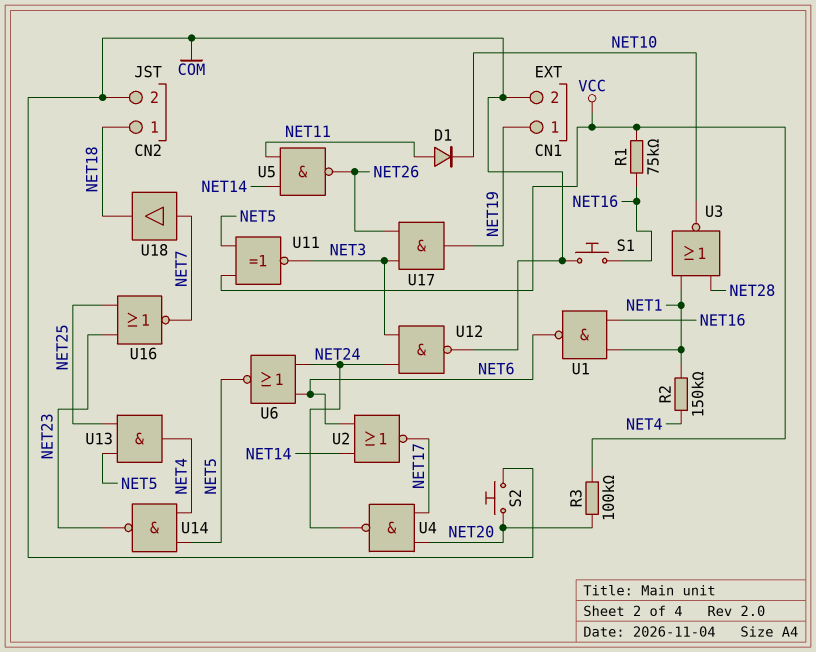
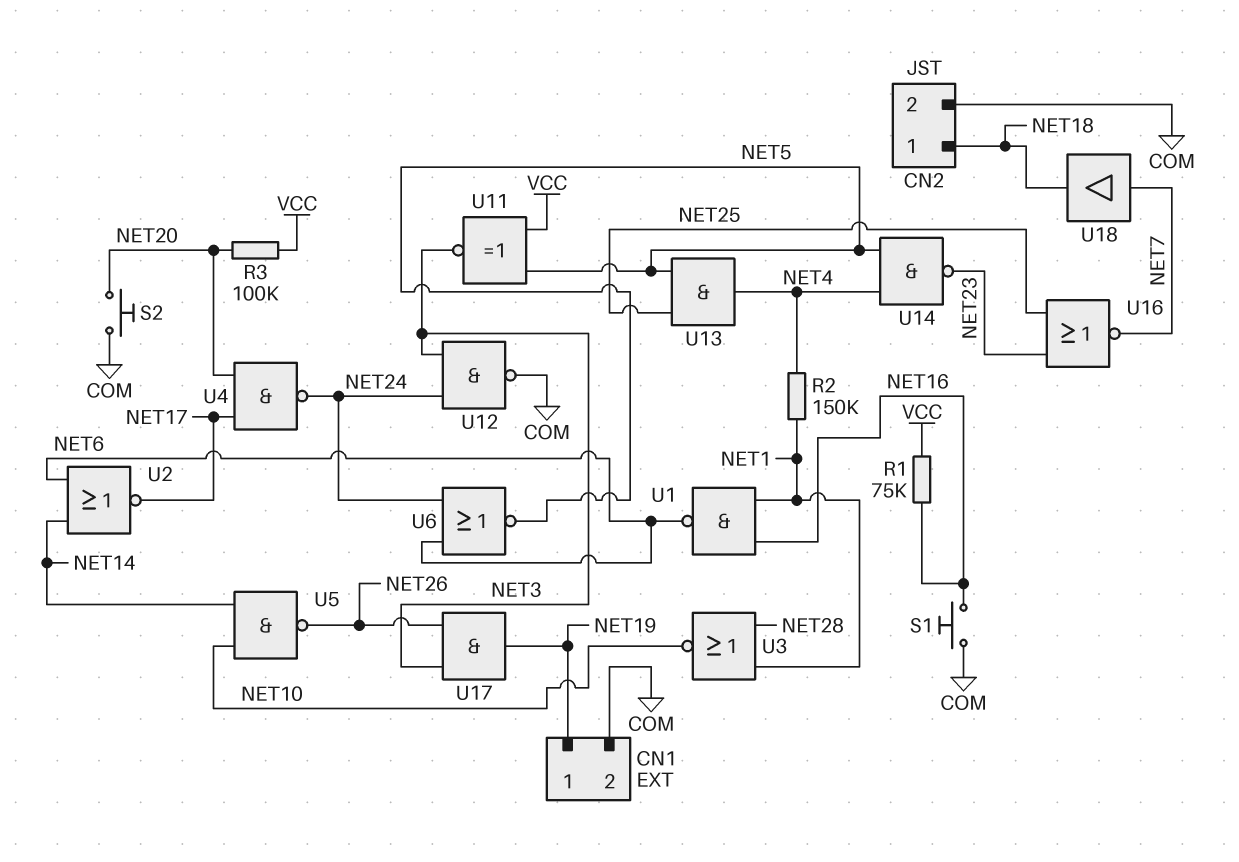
D1: diode (A NET11, K NET10) -> none
U5: NAND (in NET11, in NET14, out NET26) -> NAND (in NET10, in NET14, out NET26)

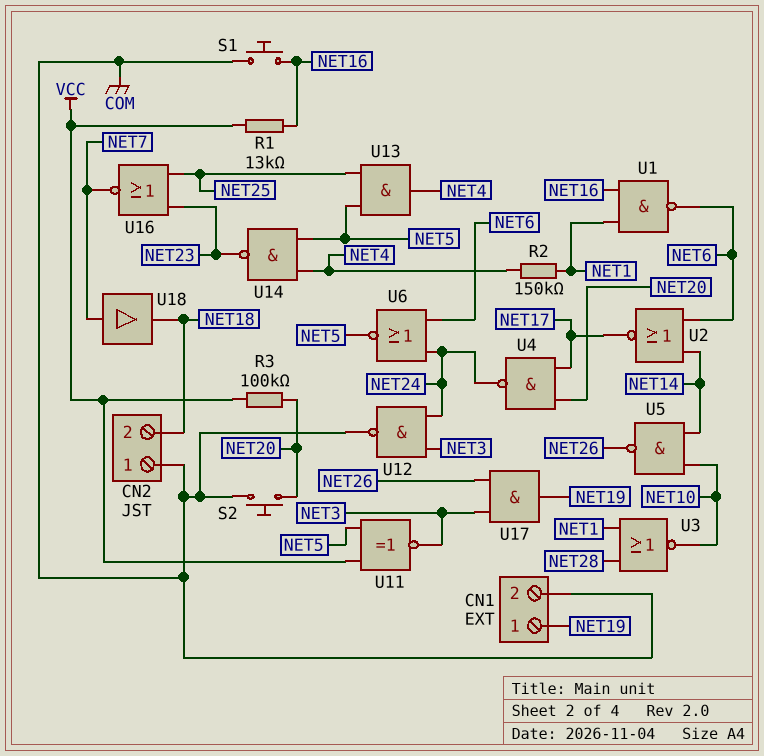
CN2 pin 1: NET18 -> COM
CN2 pin 2: COM -> NET18
R1: 75k (NET16, VCC) -> 13k (NET16, VCC)

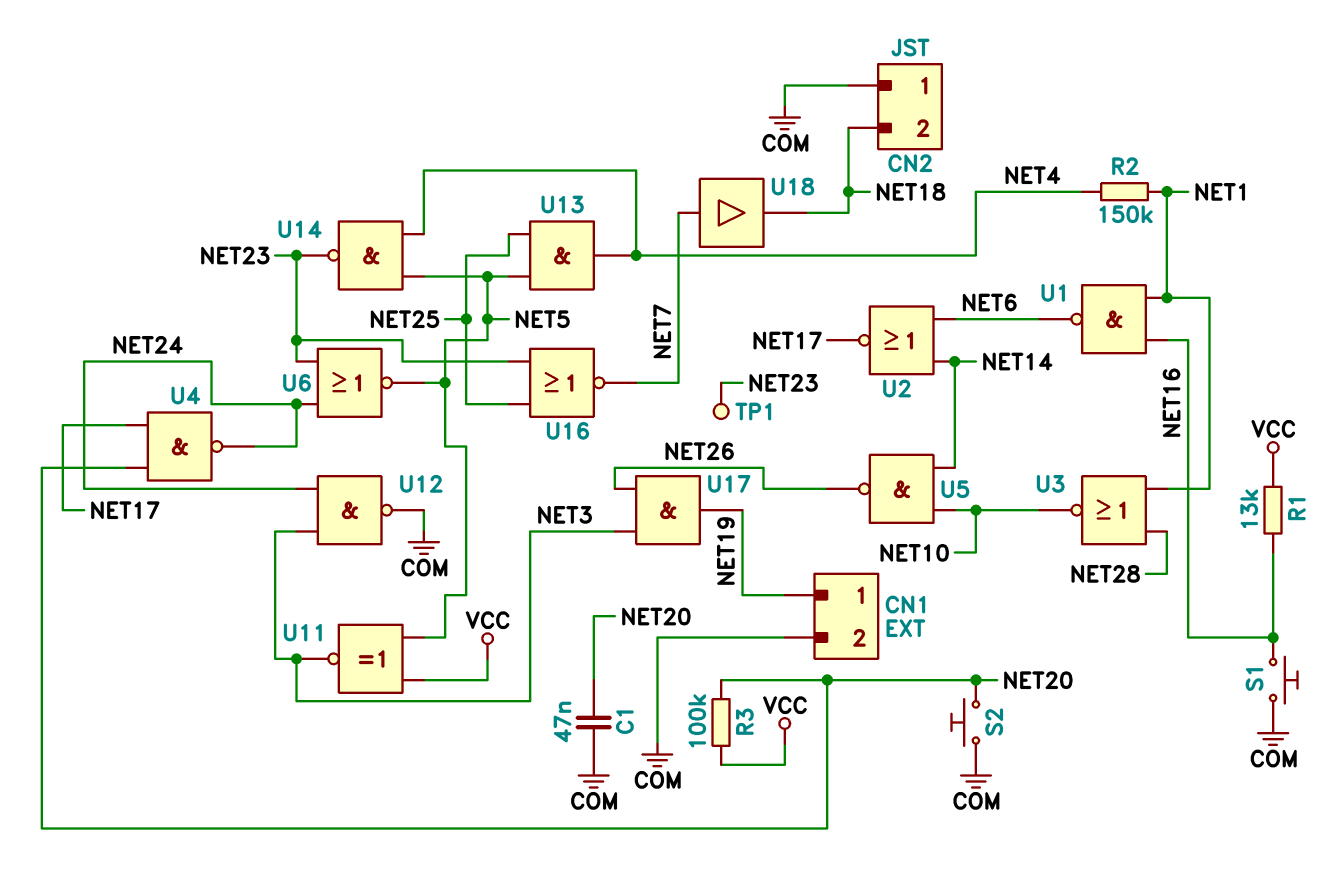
C1: none -> 47nF (COM, NET20)
TP1: none -> test point (NET23)
U6: NOR (in NET6, in NET24, out NET5) -> NOR (in NET23, in NET24, out NET5)

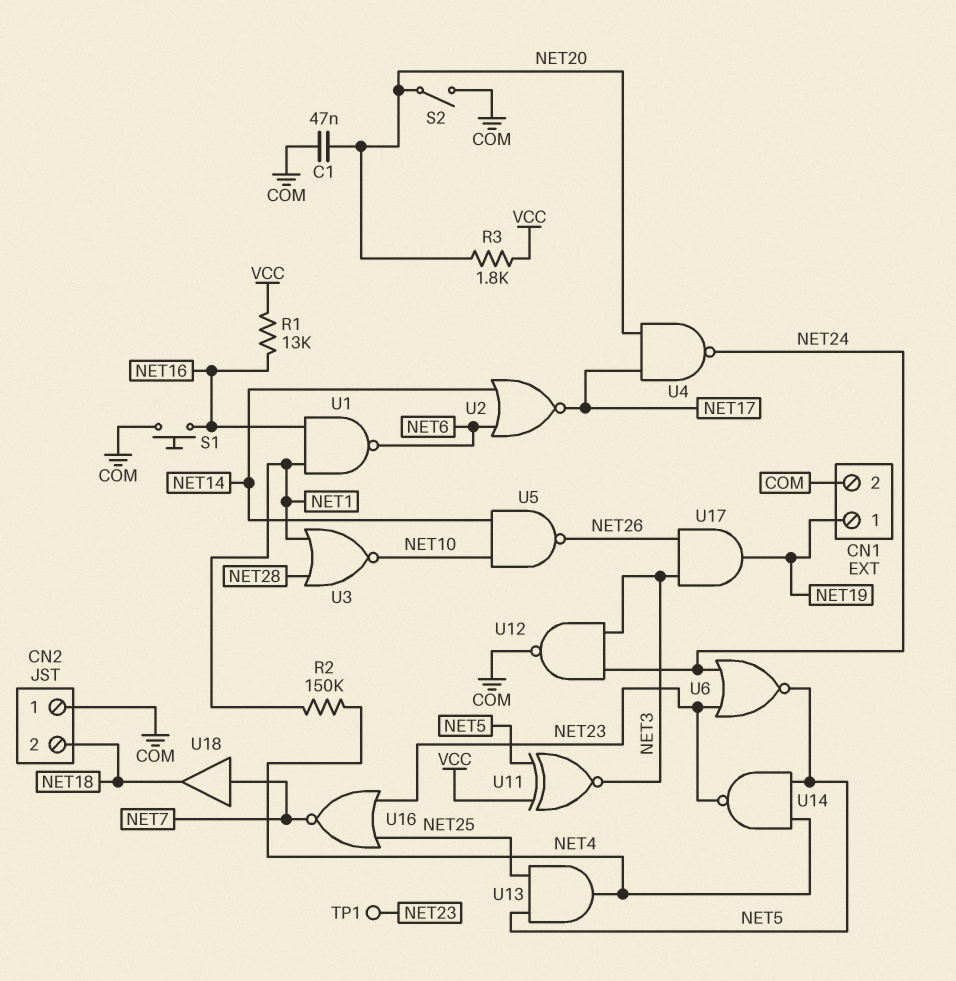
R3: 100k (NET20, VCC) -> 1.8k (NET20, VCC)
S2: button (COM, NET20) -> switch (COM, NET20)

